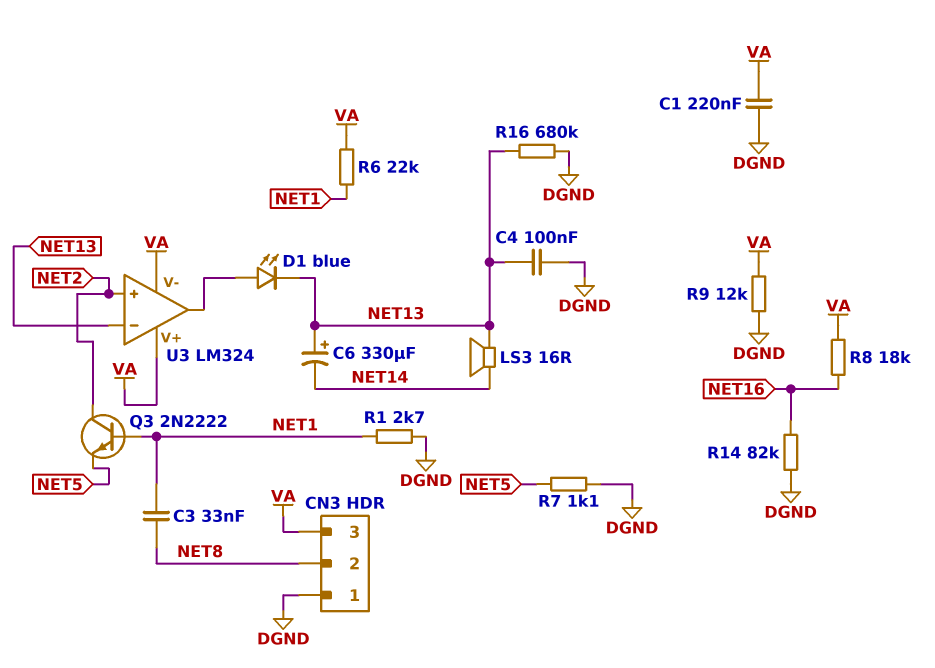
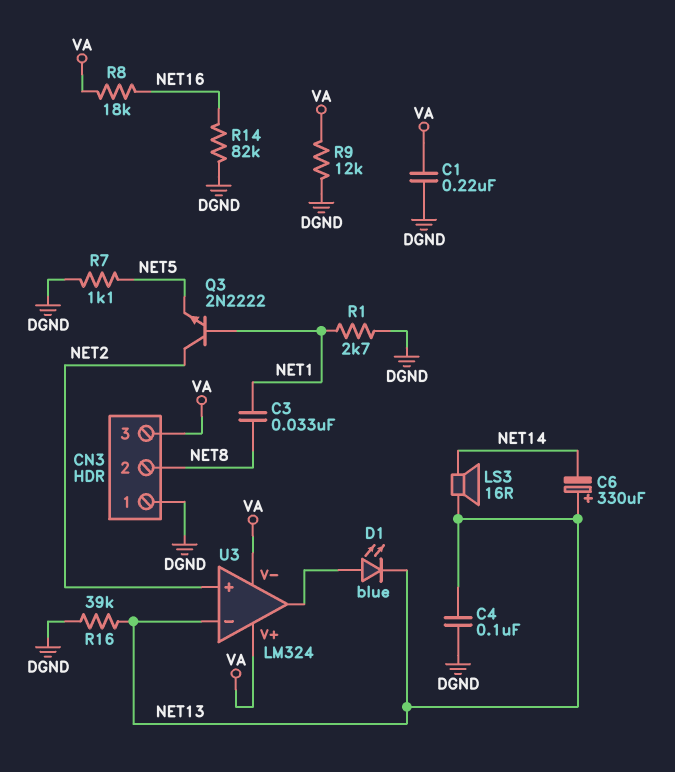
R6: 22k (NET1, VA) -> none
R16: 680k (DGND, NET13) -> 39k (DGND, NET13)

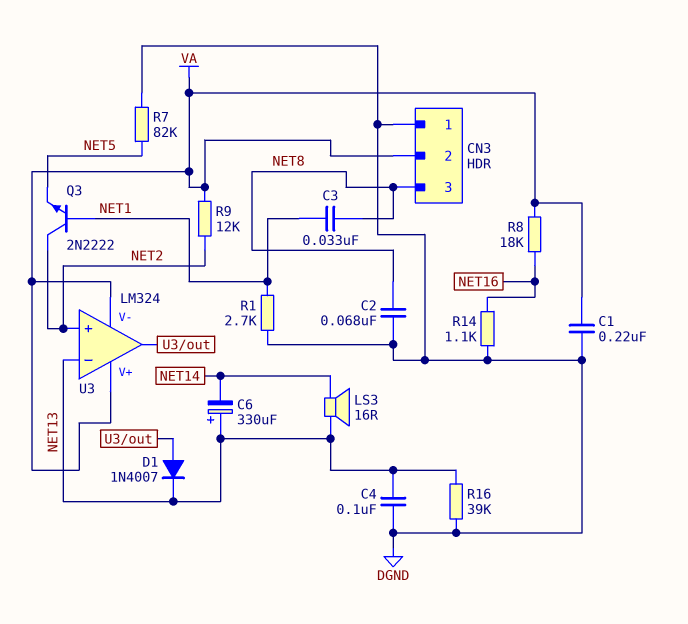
C2: none -> 68nF (DGND, NET8)
CN3 pin 2: NET8 -> VA
CN3 pin 3: VA -> NET8
D1: LED blue (A U3/out, K NET13) -> diode 1N4007 (A U3/out, K NET13)
R7: 1.1k (DGND, NET5) -> 82k (DGND, NET5)
R9: 12k (DGND, VA) -> 12k (NET2, VA)
R14: 82k (DGND, NET16) -> 1.1k (DGND, NET16)

